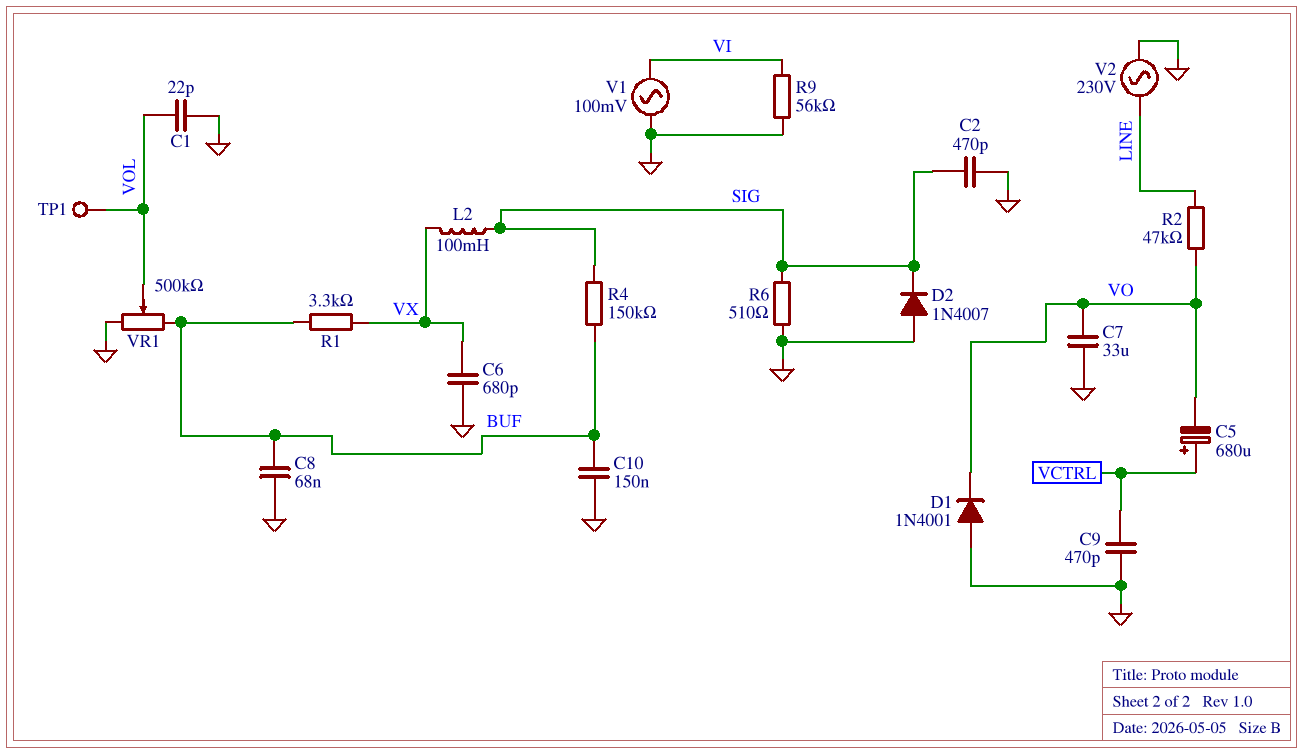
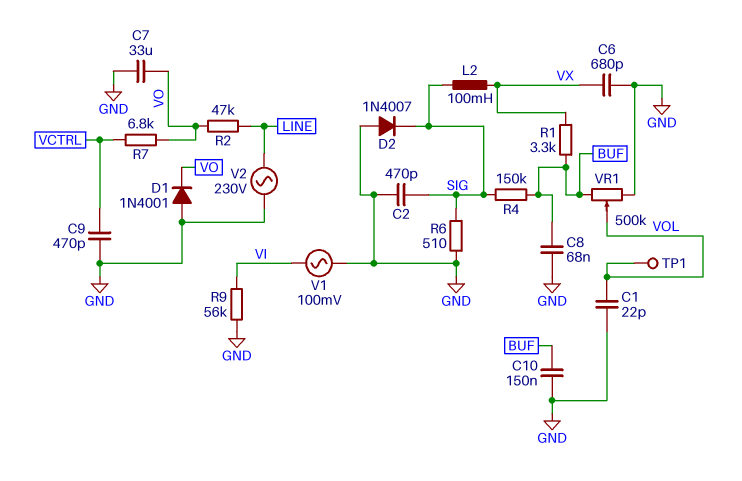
C5: 680uF (plus VCTRL, minus VO) -> none
R7: none -> 6.8k (VCTRL, VO)

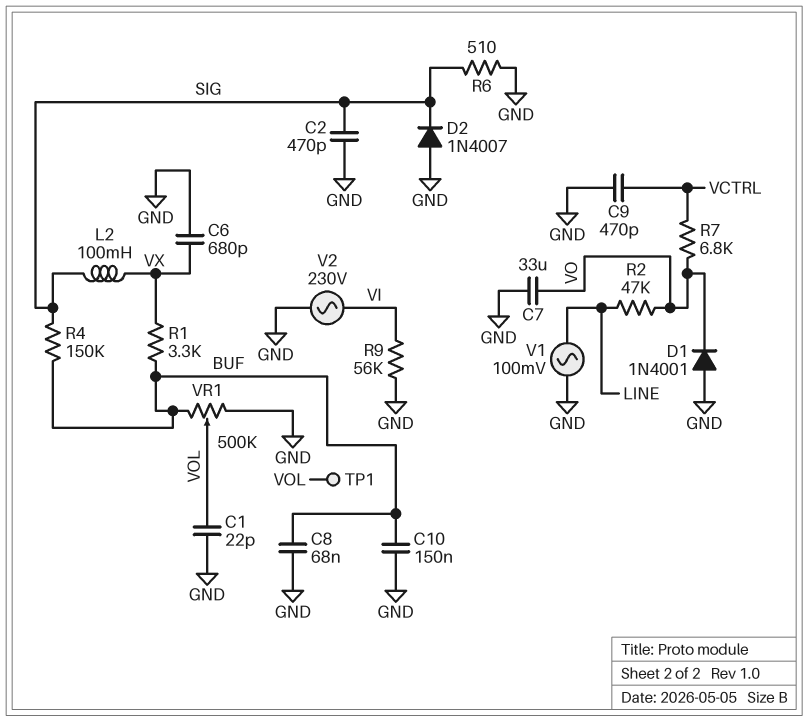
V1: AC 100mV (GND, VI) -> AC 100mV (GND, LINE)
V2: AC 230V (GND, LINE) -> AC 230V (GND, VI)

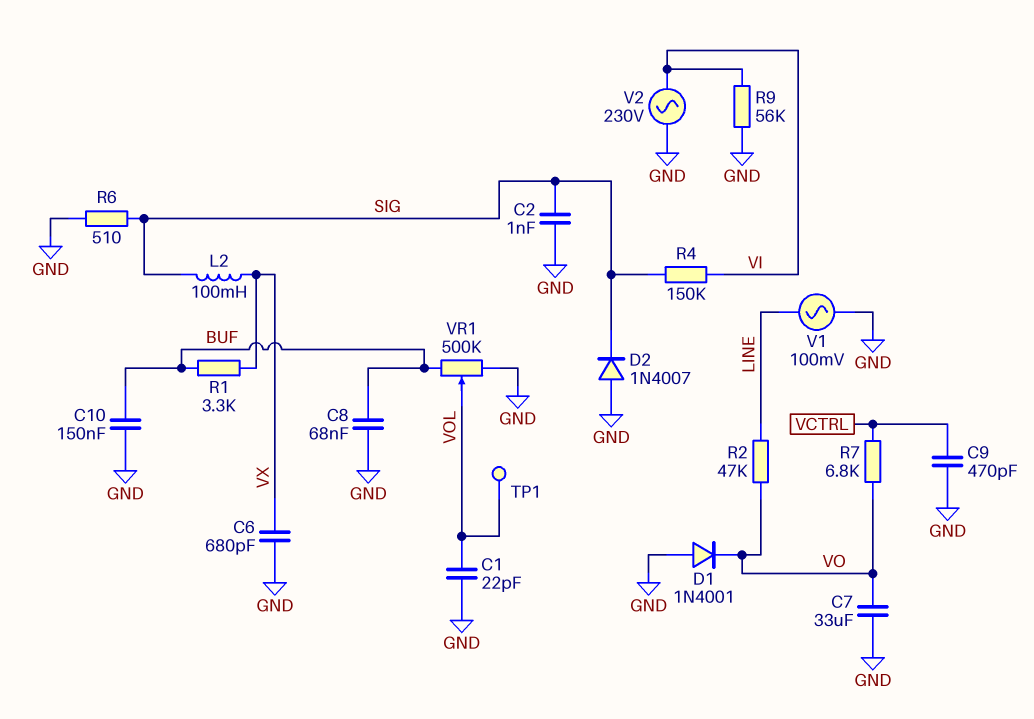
C2: 470pF (GND, SIG) -> 1nF (GND, SIG)
R4: 150k (BUF, SIG) -> 150k (SIG, VI)

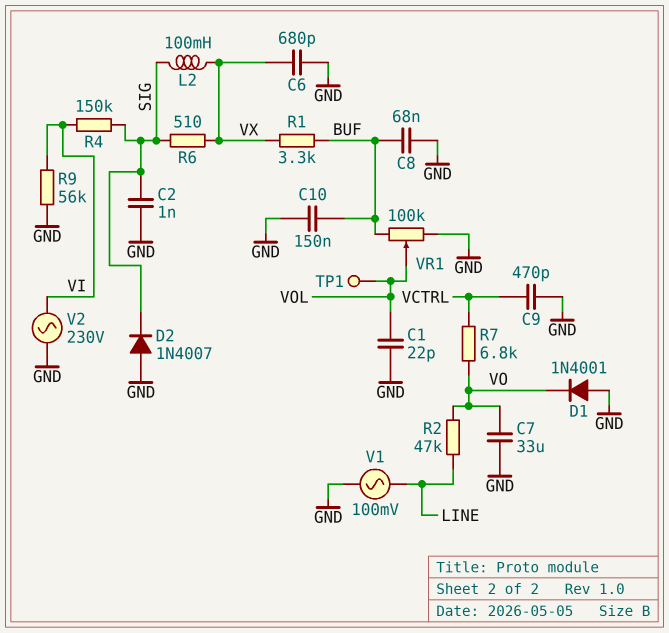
R6: 510 (GND, SIG) -> 510 (SIG, VX)
VR1: 500k (BUF, GND, wiper VOL) -> 100k (BUF, GND, wiper VOL)

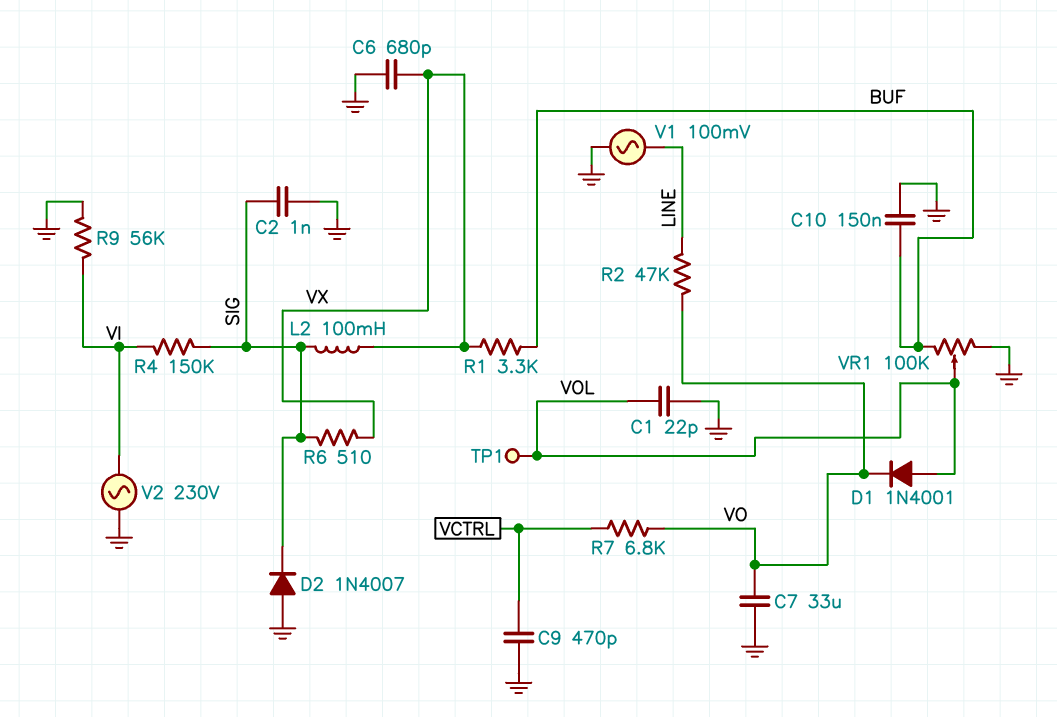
C8: 68nF (BUF, GND) -> none
D1: diode 1N4001 (A GND, K VO) -> diode 1N4001 (A VOL, K VO)

